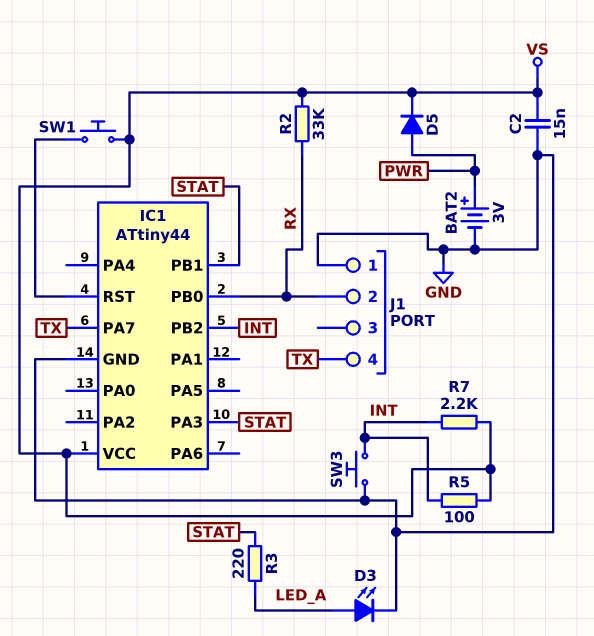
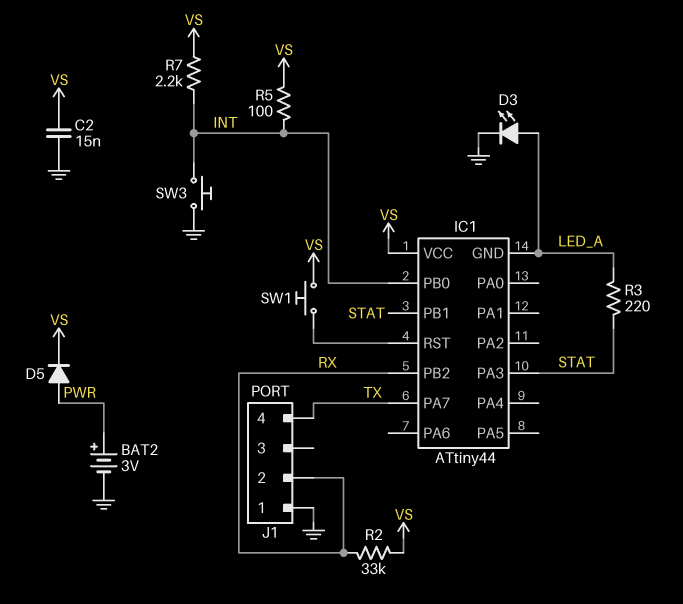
IC1 pin GND: GND -> LED_A
IC1 pin PB0: RX -> INT
IC1 pin PB2: INT -> RX

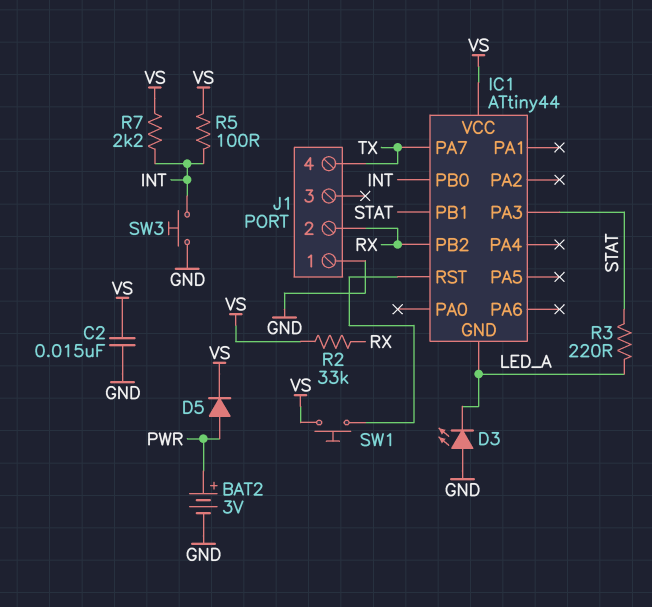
D3: LED (A LED_A, K GND) -> LED (A GND, K LED_A)

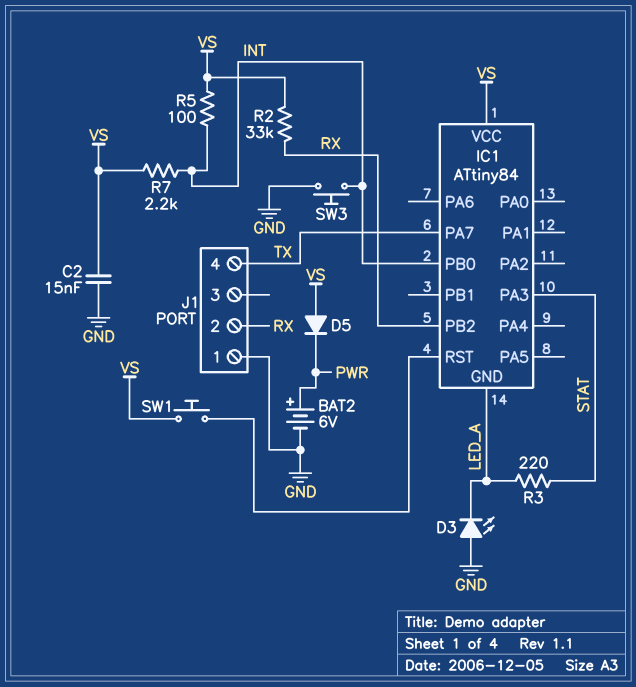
BAT2: 3V (plus PWR, minus GND) -> 6V (plus PWR, minus GND)
D5: diode (A PWR, K VS) -> diode (A VS, K PWR)
IC1: ATtiny44 -> ATtiny84
IC1 pin PB1: STAT -> none

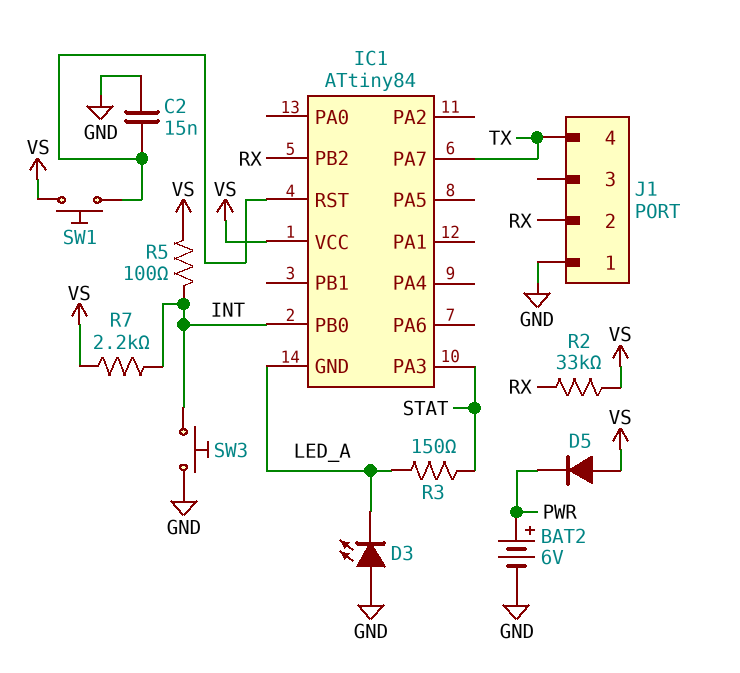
C2: 15nF (GND, VS) -> 15nF (GND, IC1/RST)
R3: 220 (LED_A, STAT) -> 150 (LED_A, STAT)

